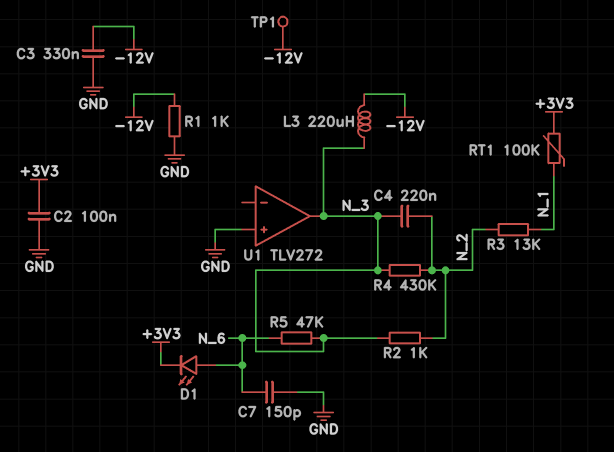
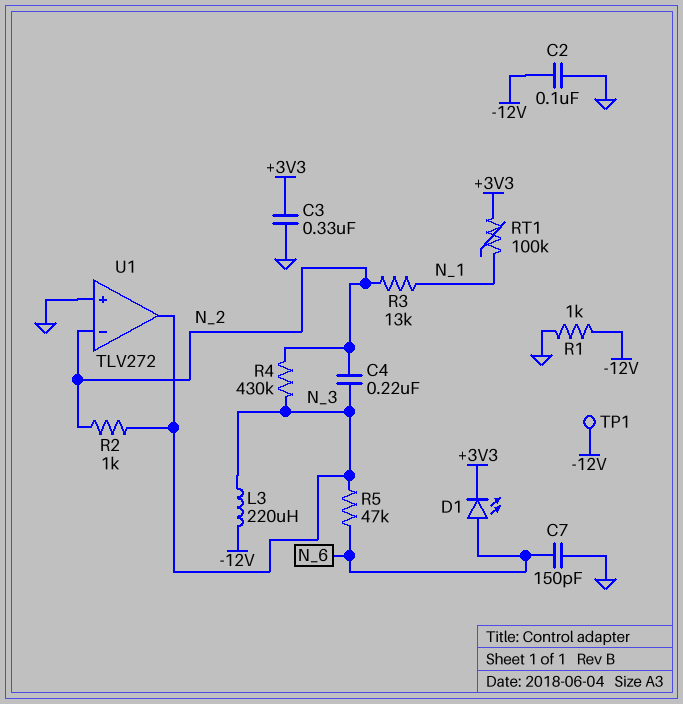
C2: 100nF (+3V3, GND) -> 100nF (-12V, GND)
C3: 330nF (-12V, GND) -> 330nF (+3V3, GND)
U1 pin in-: none -> N_2

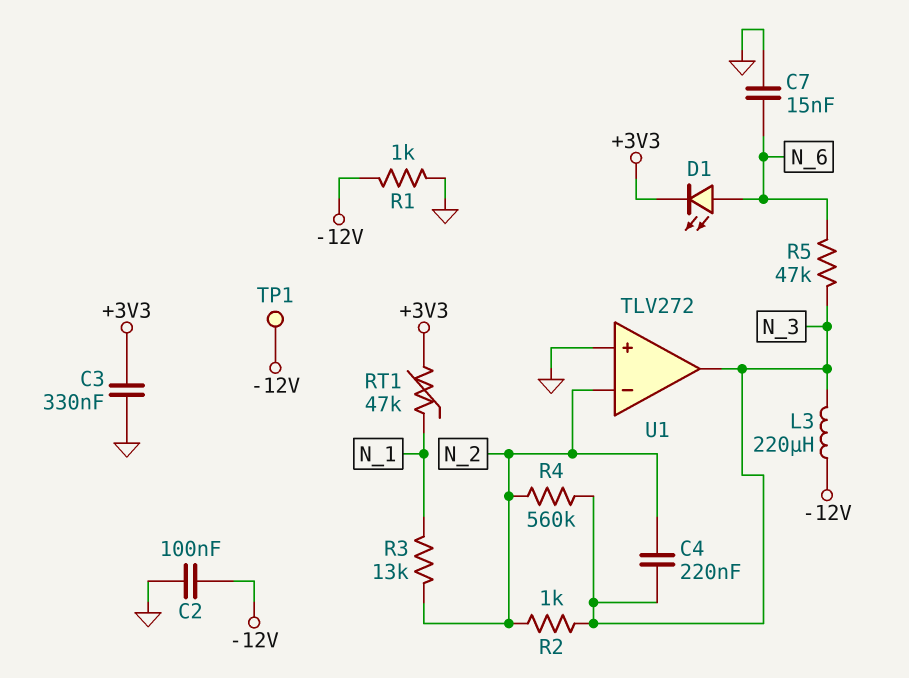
C7: 150pF (GND, N_6) -> 15nF (GND, N_6)
R4: 430k (N_2, N_3) -> 560k (N_2, N_3)
RT1: 100k (+3V3, N_1) -> 47k (+3V3, N_1)

